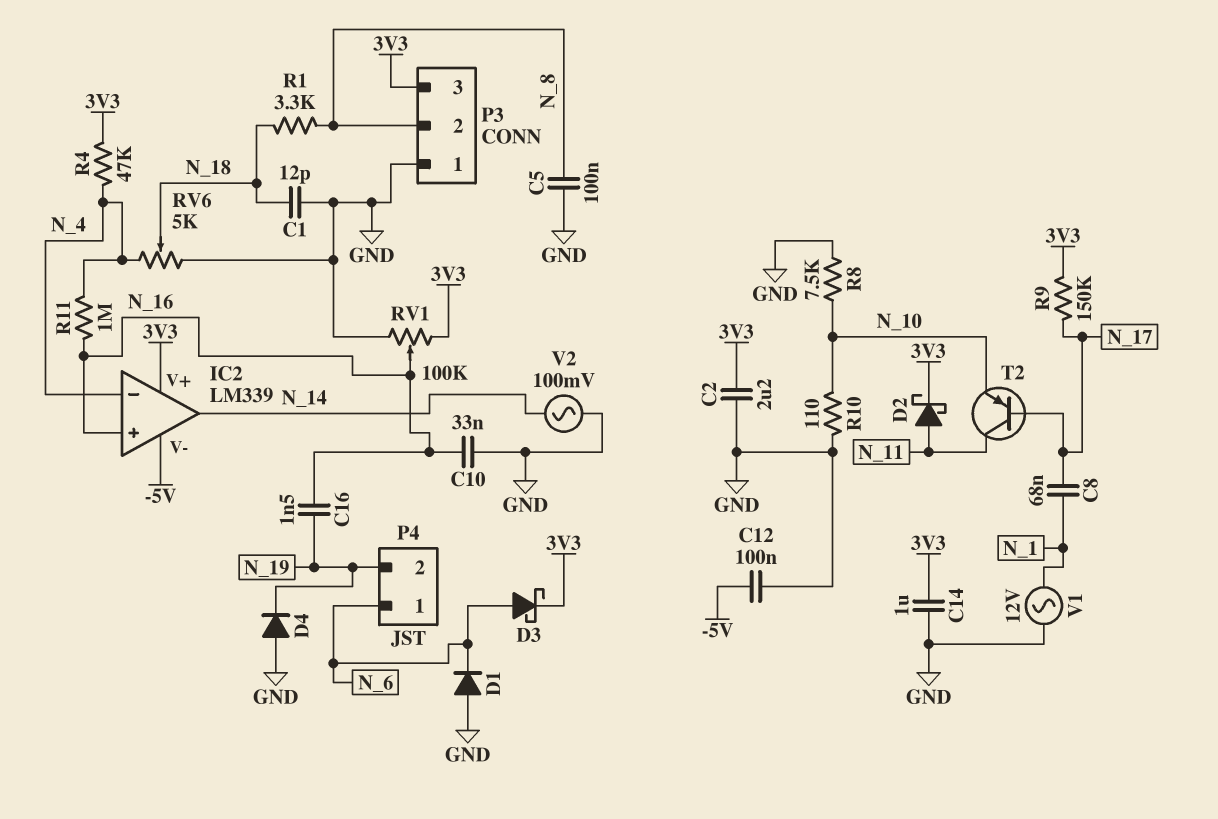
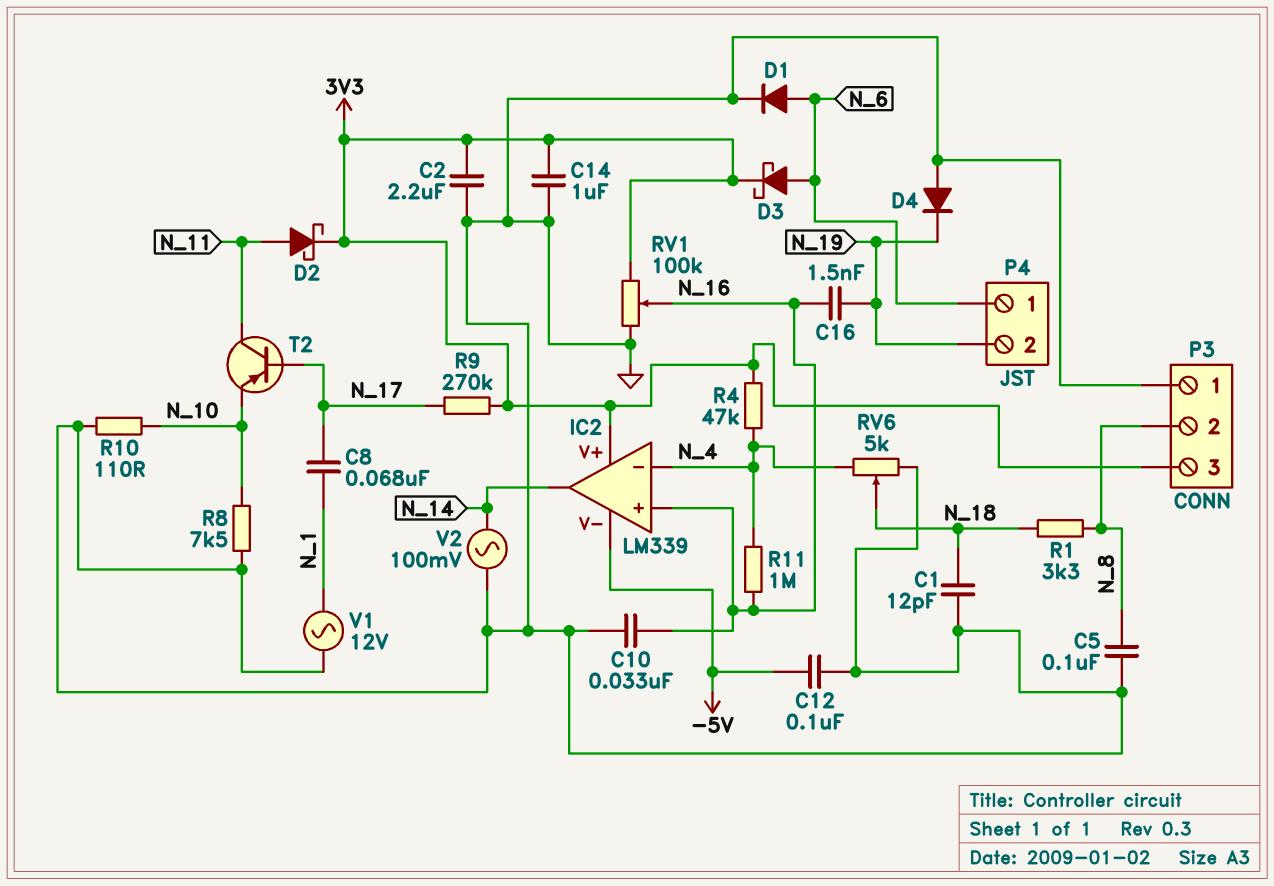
D1: diode (A GND, K N_6) -> diode (A N_6, K GND)
R9: 150k (3V3, N_17) -> 270k (3V3, N_17)

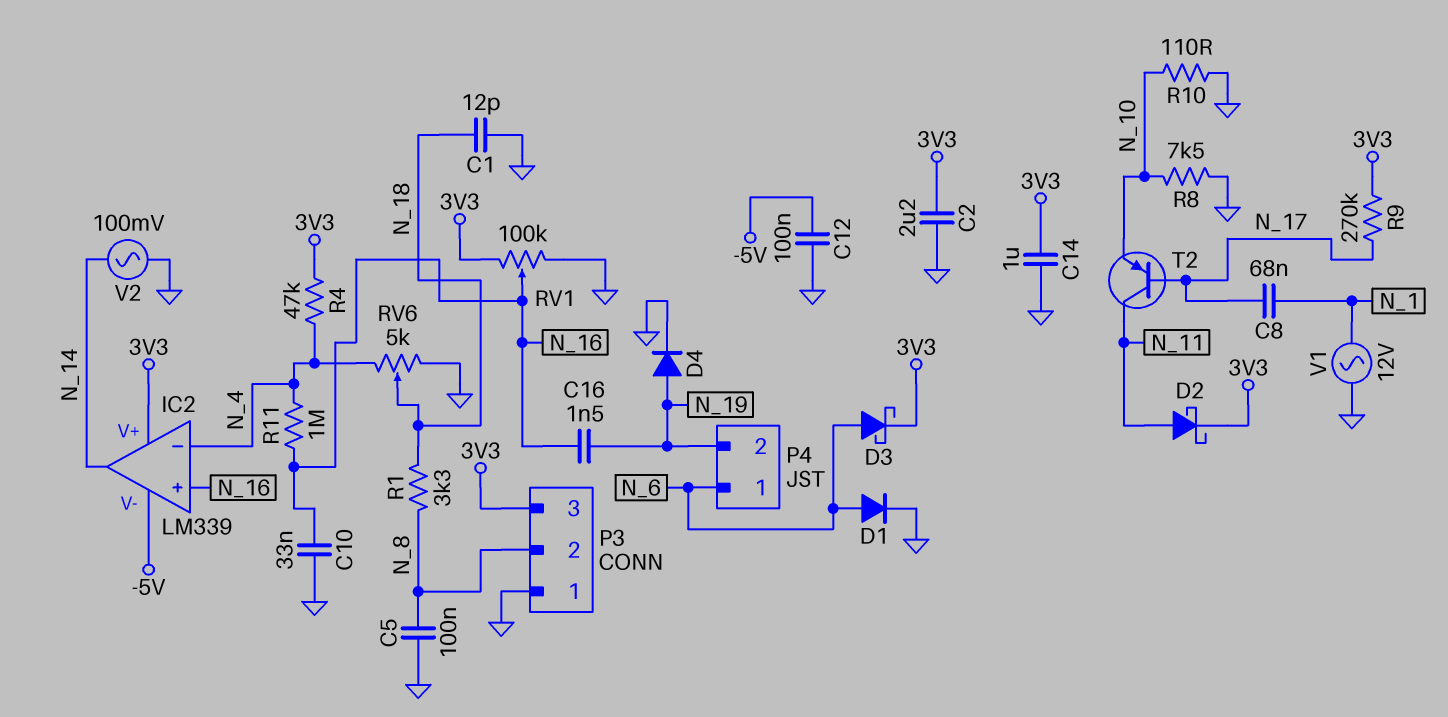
D4: diode (A GND, K N_19) -> diode (A N_19, K GND)

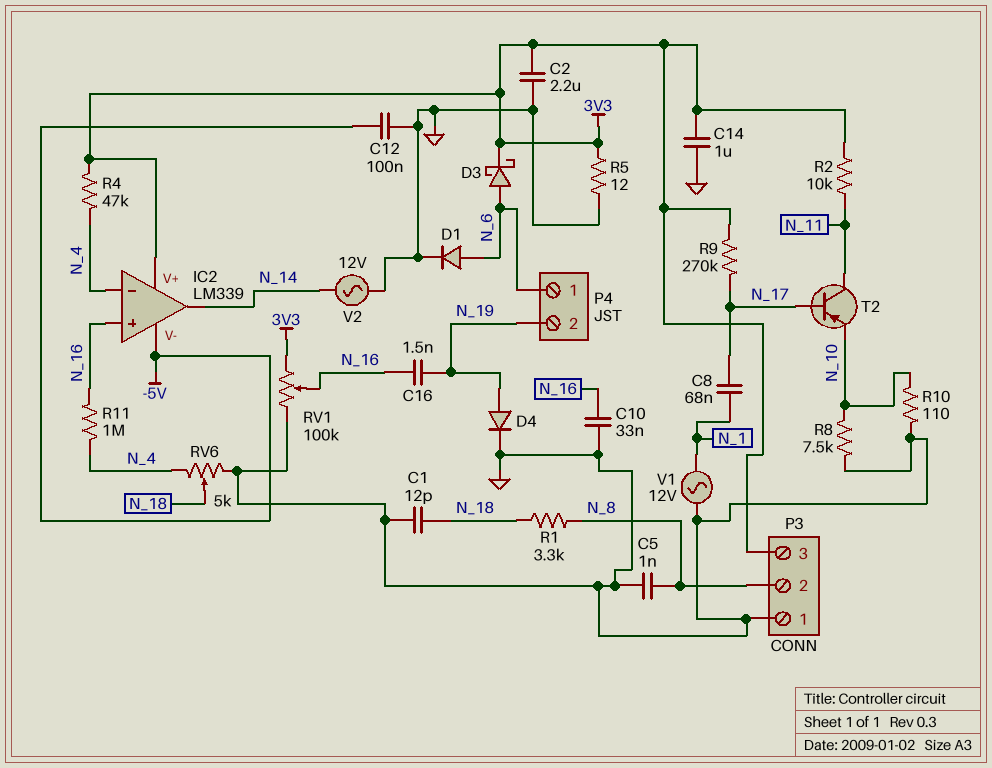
C5: 100nF (GND, N_8) -> 1nF (GND, N_8)
D2: schottky (A N_11, K 3V3) -> none
R2: none -> 10k (3V3, N_11)
R5: none -> 12 (3V3, GND)
V2: AC 100mV (GND, N_14) -> AC 12V (GND, N_14)

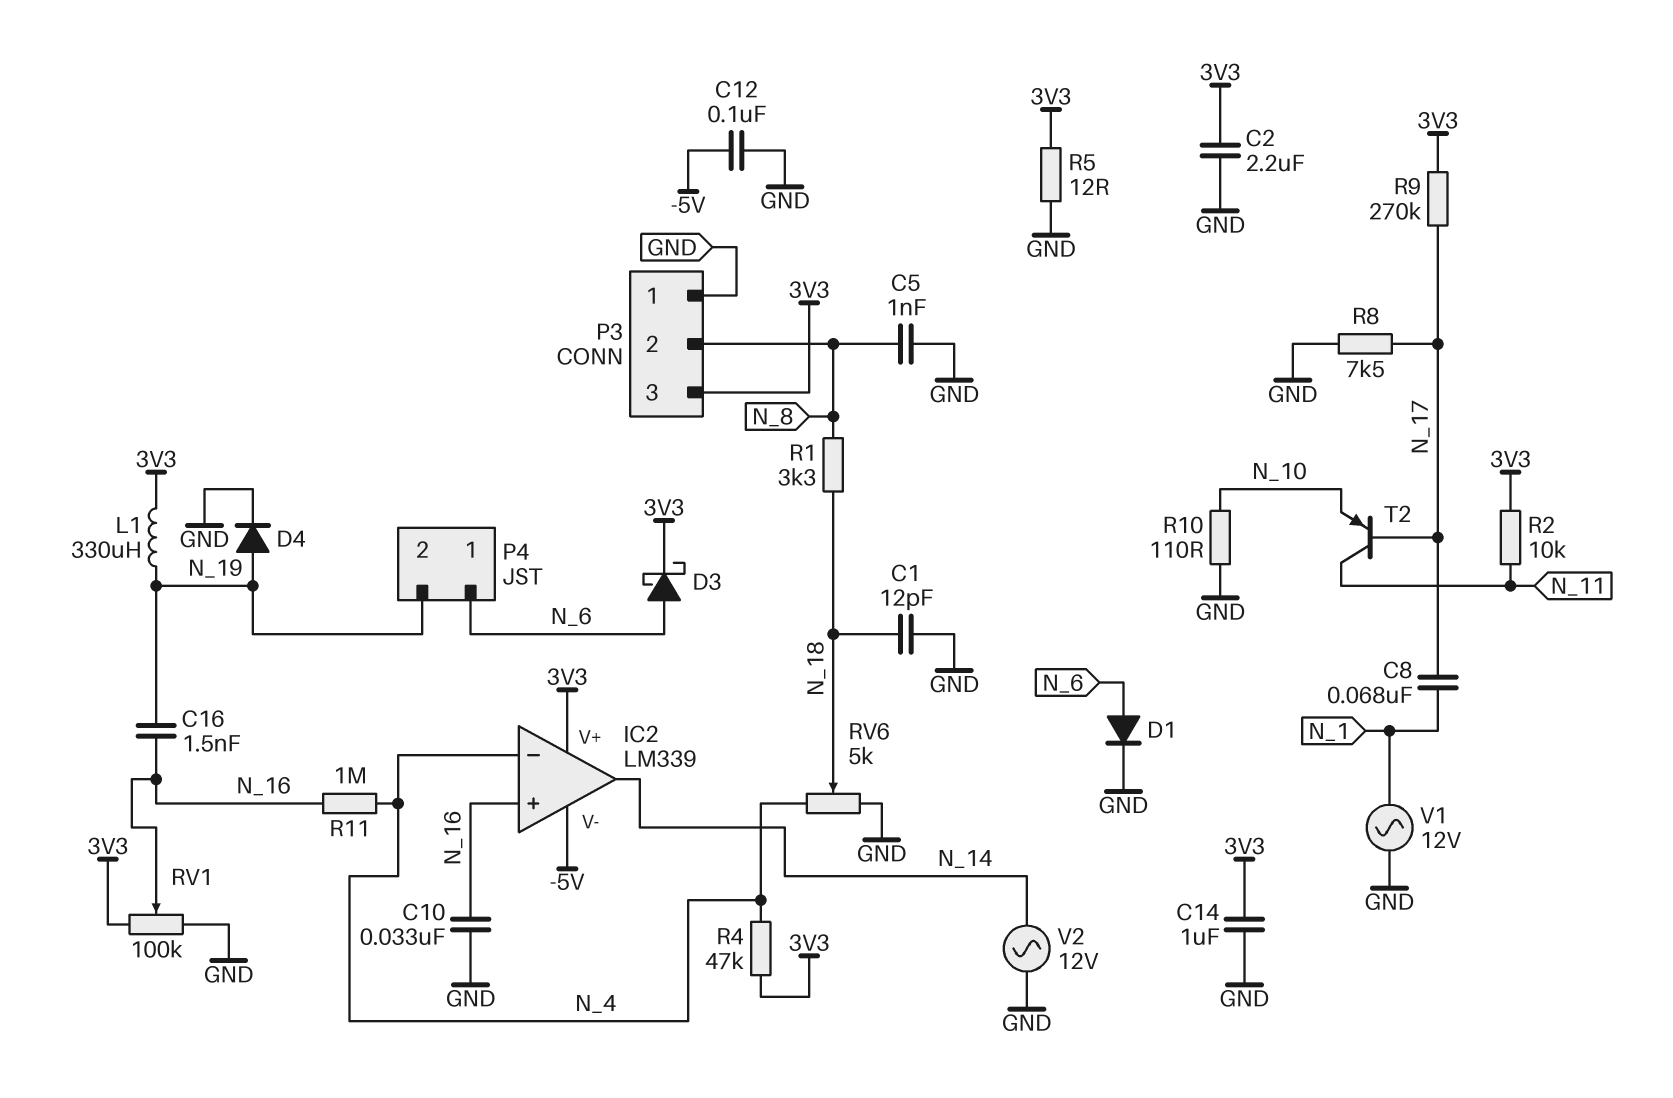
L1: none -> 330uH (3V3, N_19)
R8: 7.5k (GND, N_10) -> 7.5k (GND, N_17)

